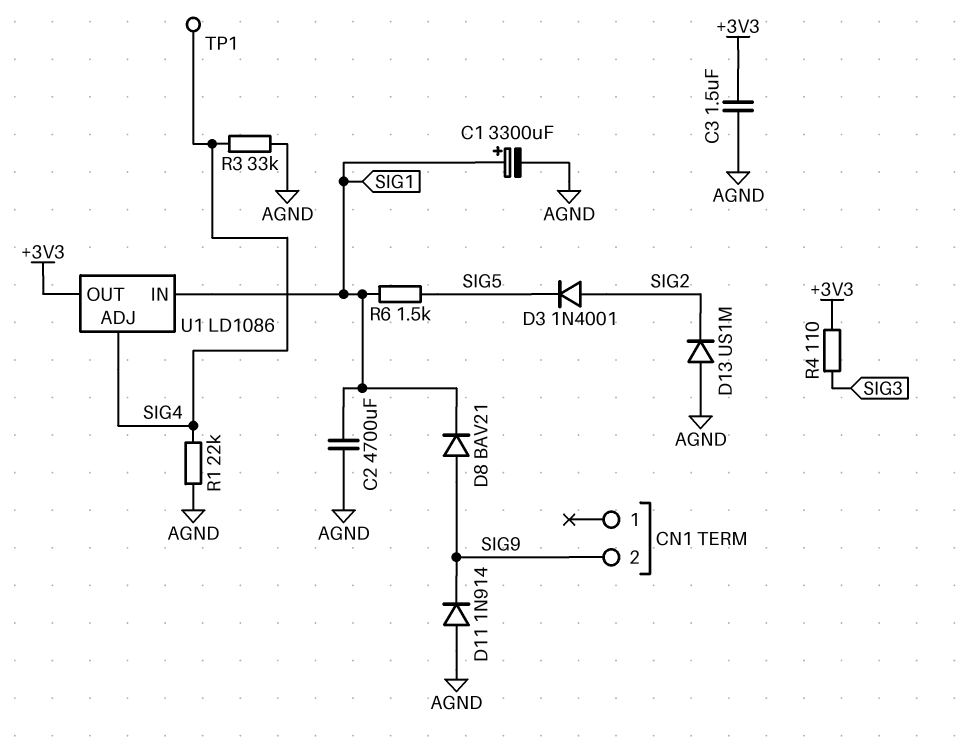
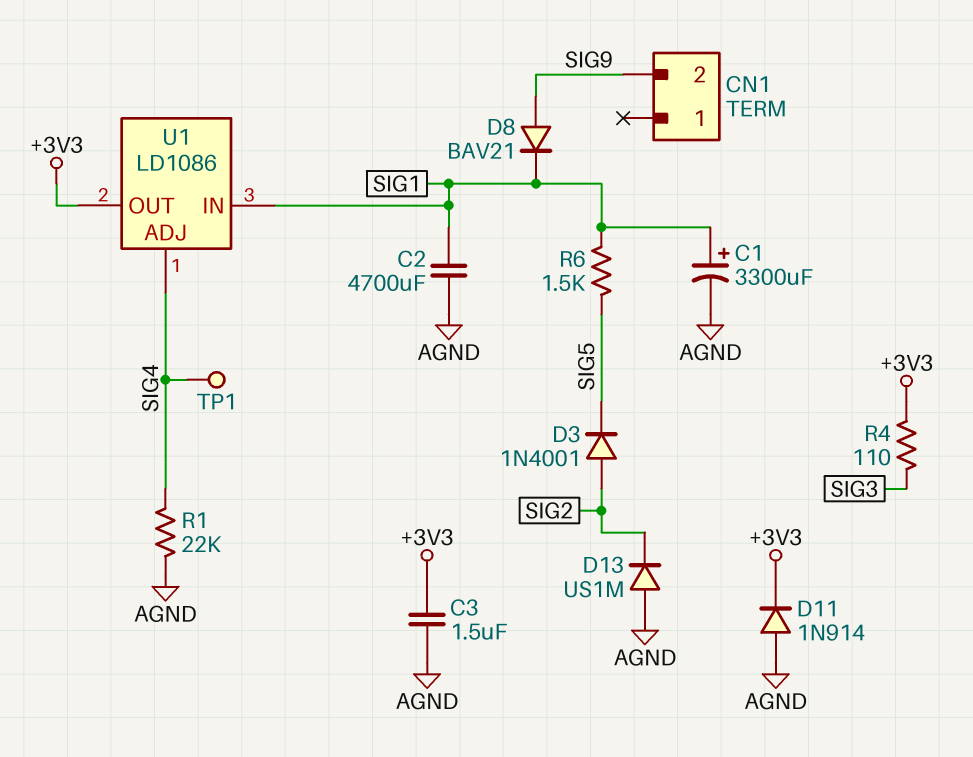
D11: diode 1N914 (A AGND, K SIG9) -> diode 1N914 (A AGND, K +3V3)
R3: 33k (AGND, SIG4) -> none

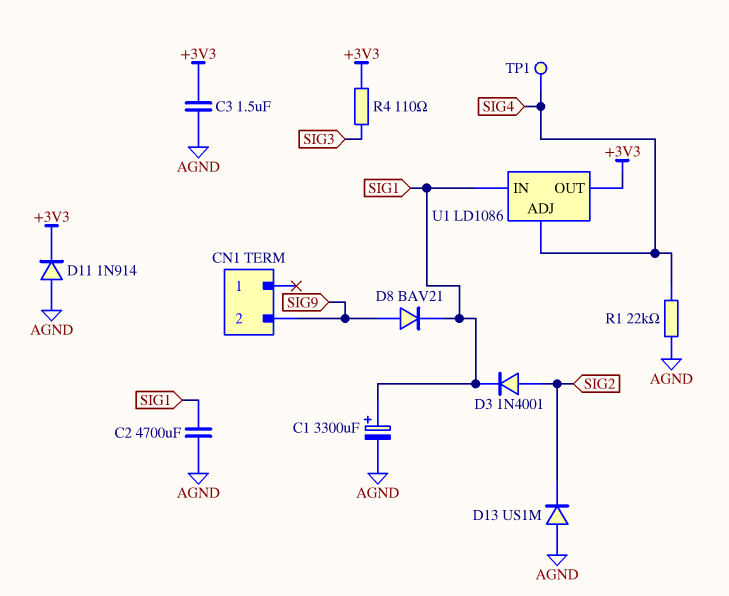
D3: diode 1N4001 (A SIG2, K SIG5) -> diode 1N4001 (A SIG2, K SIG1)
R6: 1.5k (SIG1, SIG5) -> none

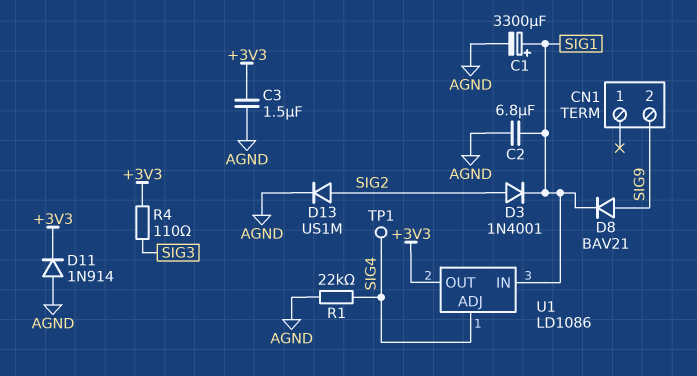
C2: 4700uF (AGND, SIG1) -> 6.8uF (AGND, SIG1)
D13: diode US1M (A AGND, K SIG2) -> diode US1M (A SIG2, K AGND)

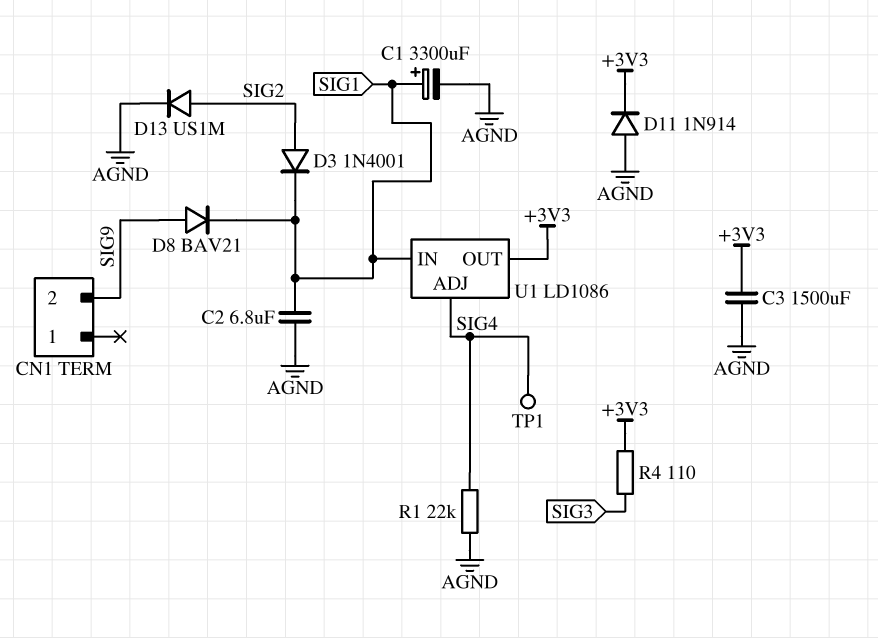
C3: 1.5uF (+3V3, AGND) -> 1500uF (+3V3, AGND)

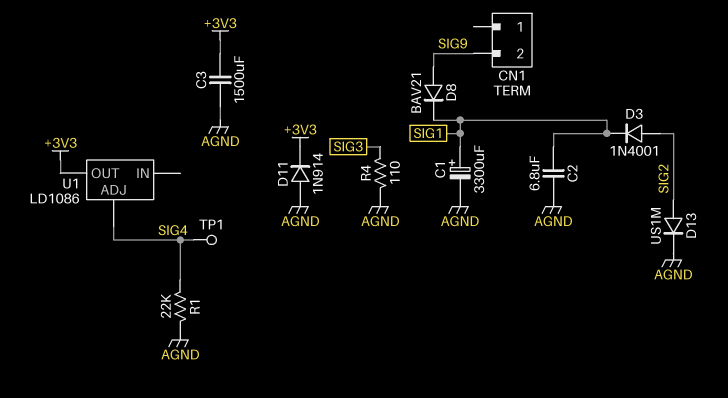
R4: 110 (+3V3, SIG3) -> 110 (AGND, SIG3)
U1 pin IN: SIG1 -> none

